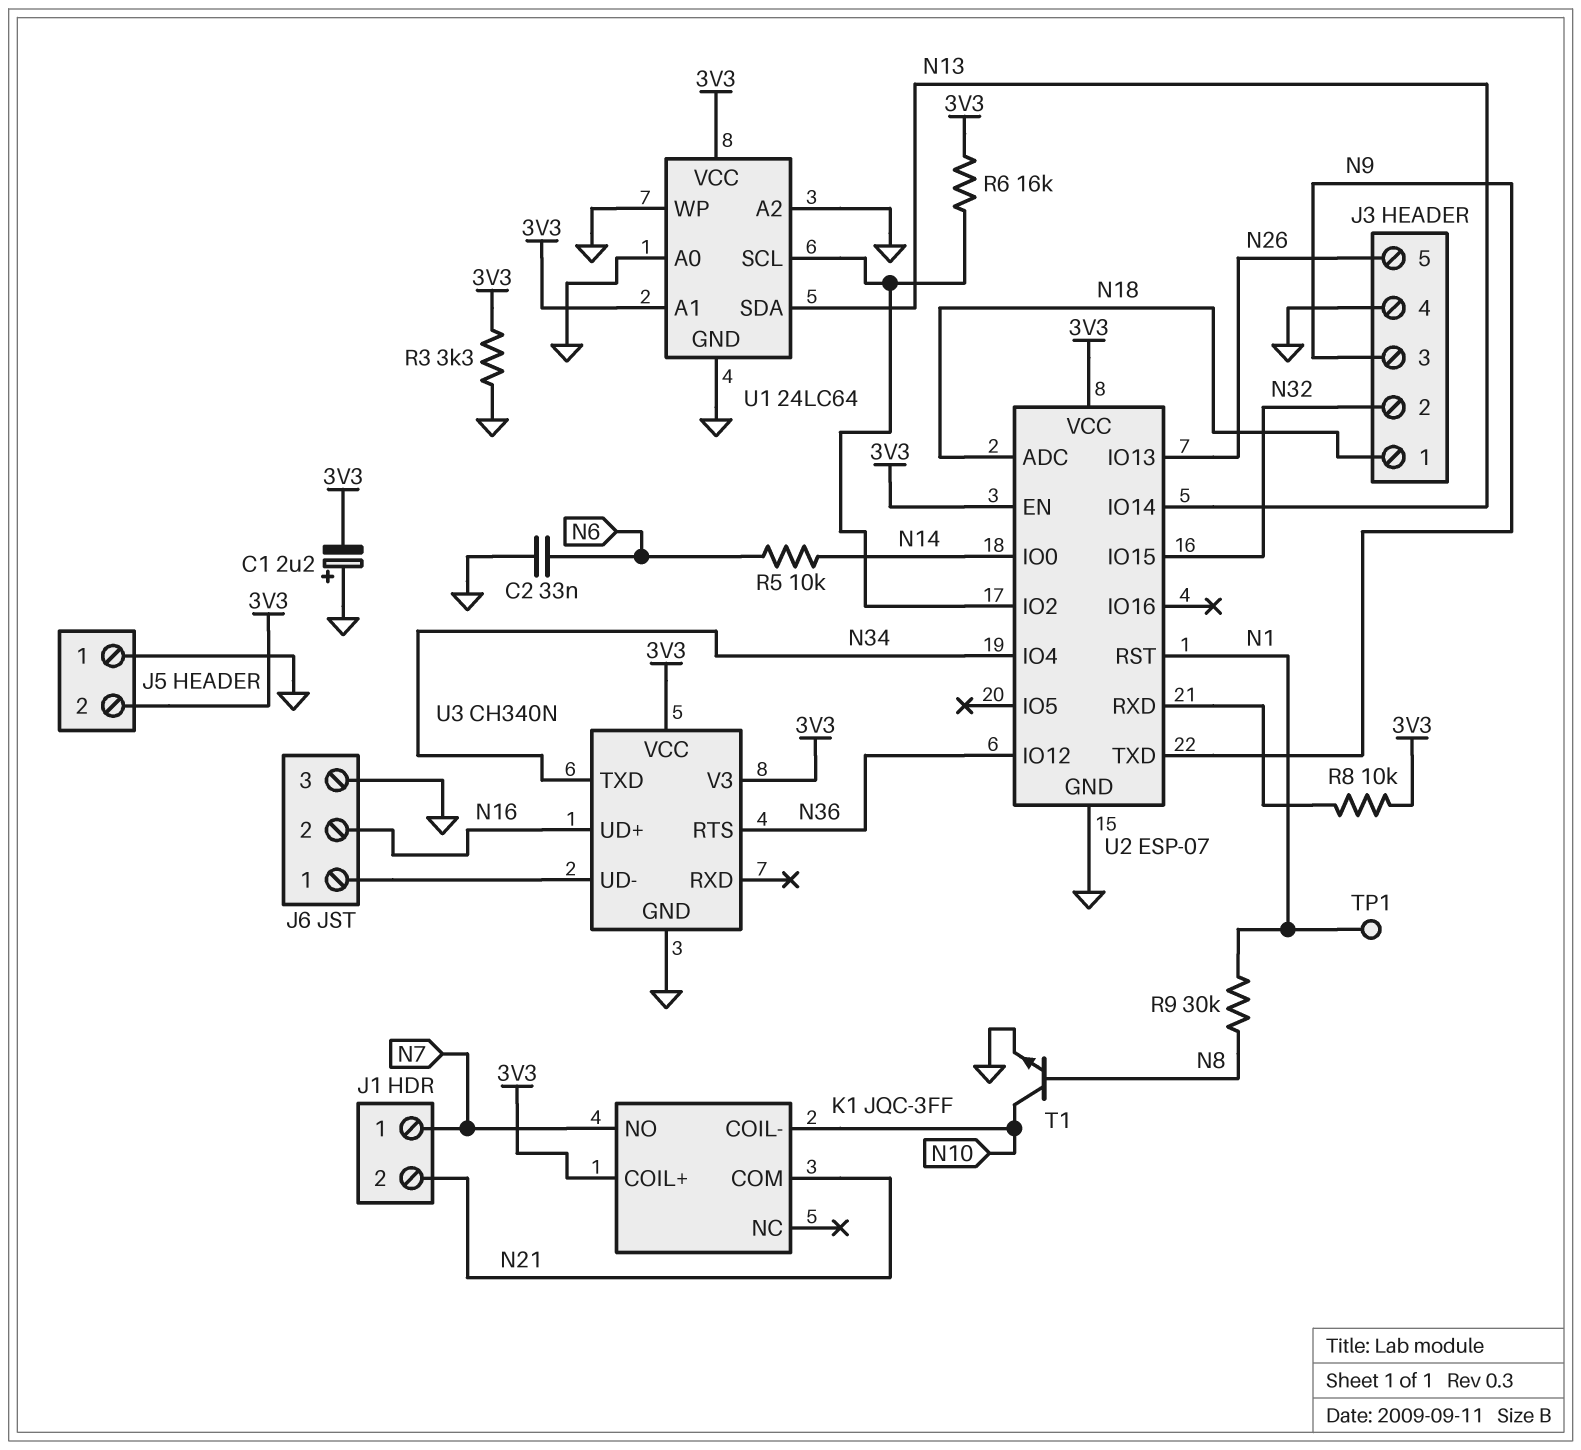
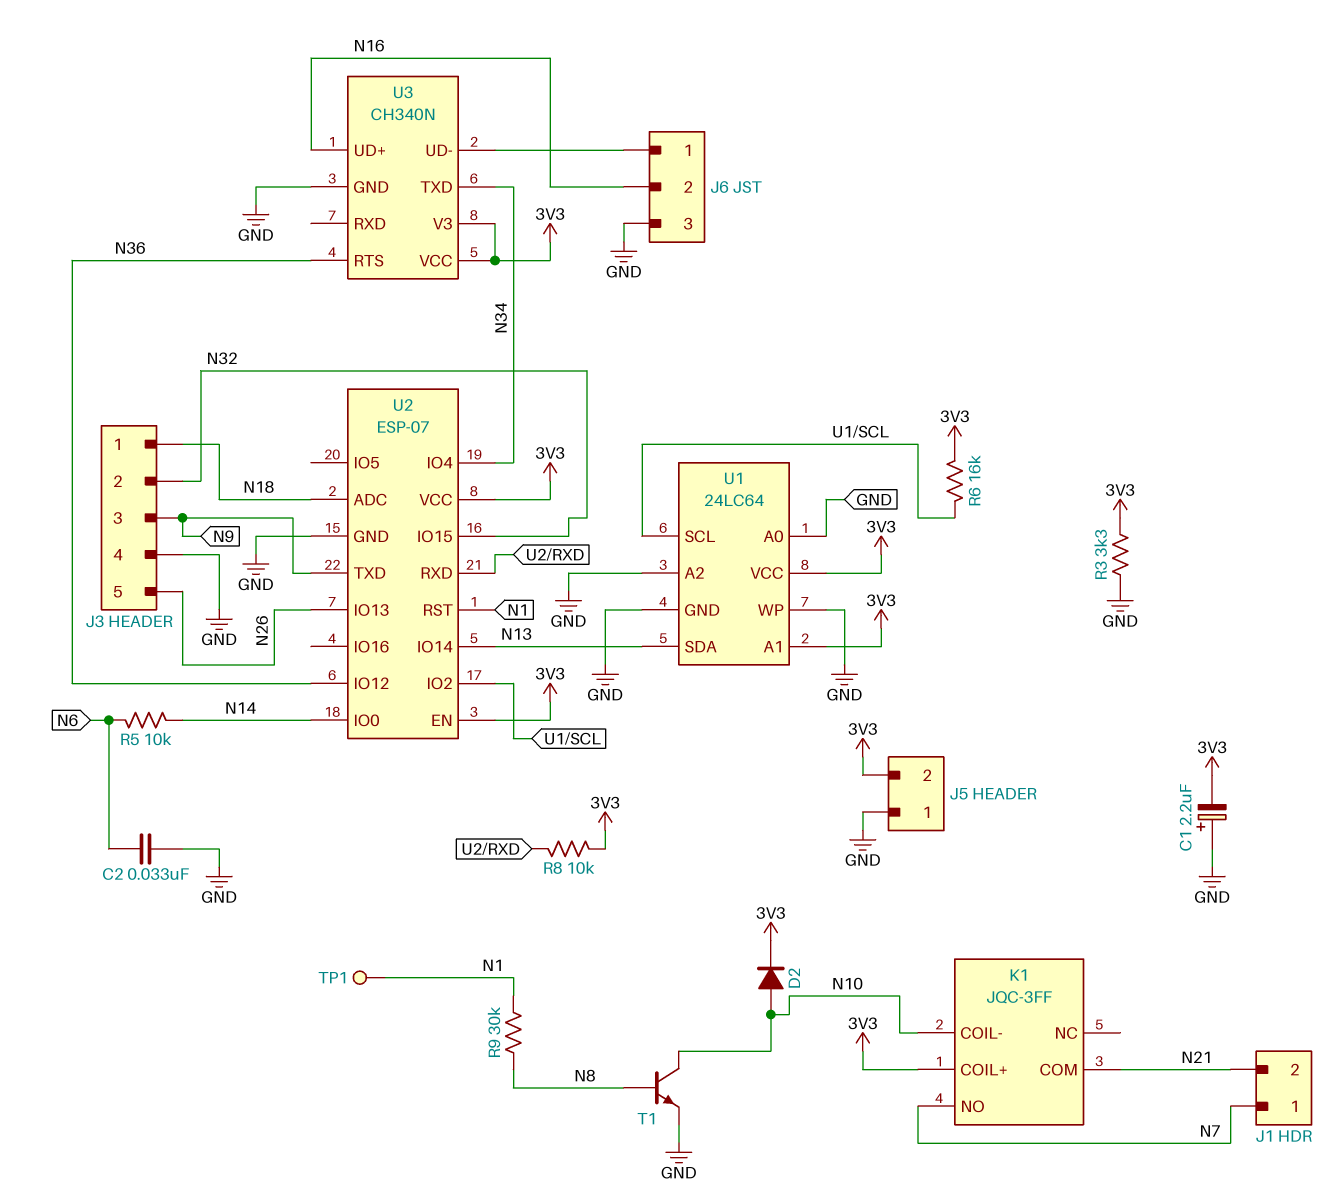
D2: none -> diode (A N10, K 3V3)

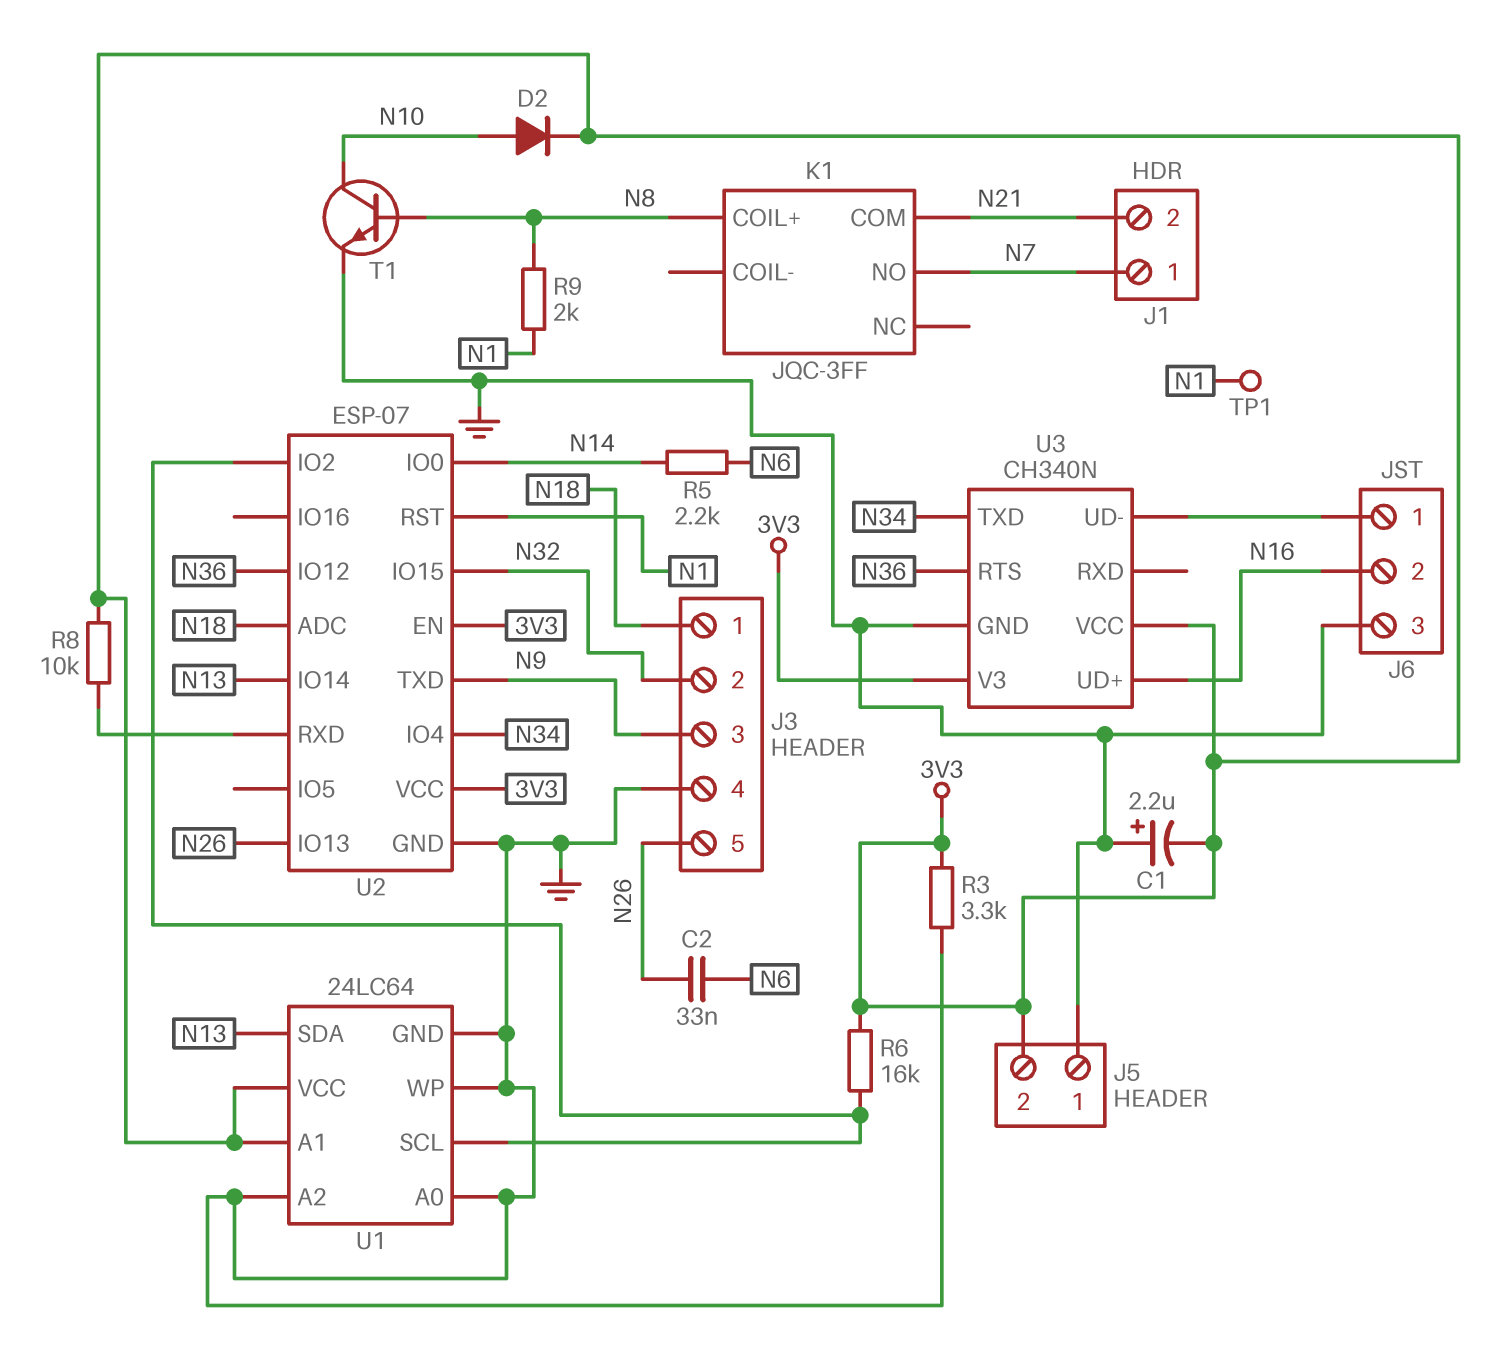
C2: 33nF (GND, N6) -> 33nF (N6, N26)
K1 pin COIL+: 3V3 -> N8
K1 pin COIL-: N10 -> none
R5: 10k (N6, N14) -> 2.2k (N6, N14)
R9: 30k (N1, N8) -> 2k (N1, N8)

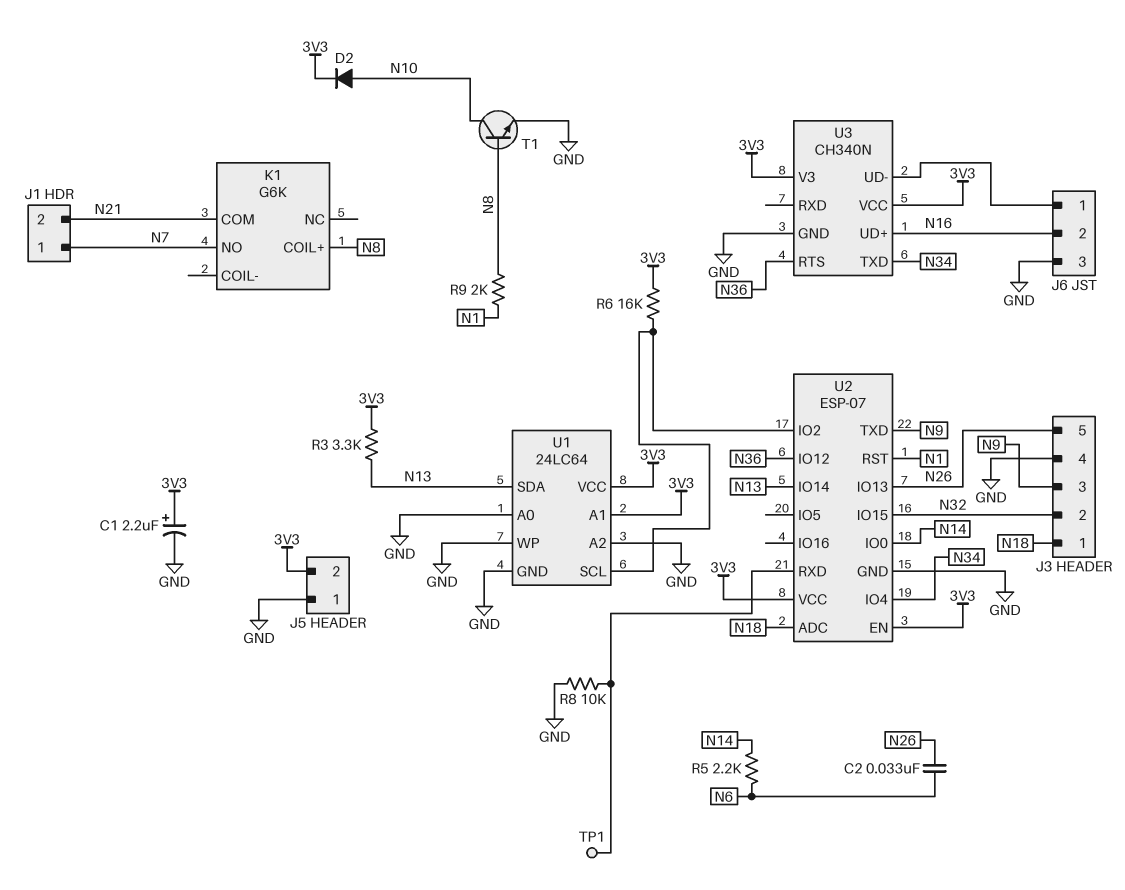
C1: 2.2uF (plus GND, minus 3V3) -> 2.2uF (plus 3V3, minus GND)
K1: JQC-3FF -> G6K
R3: 3.3k (3V3, GND) -> 3.3k (3V3, N13)
R8: 10k (3V3, U2/RXD) -> 10k (GND, U2/RXD)
TP1: test point (N1) -> test point (U2/RXD)

